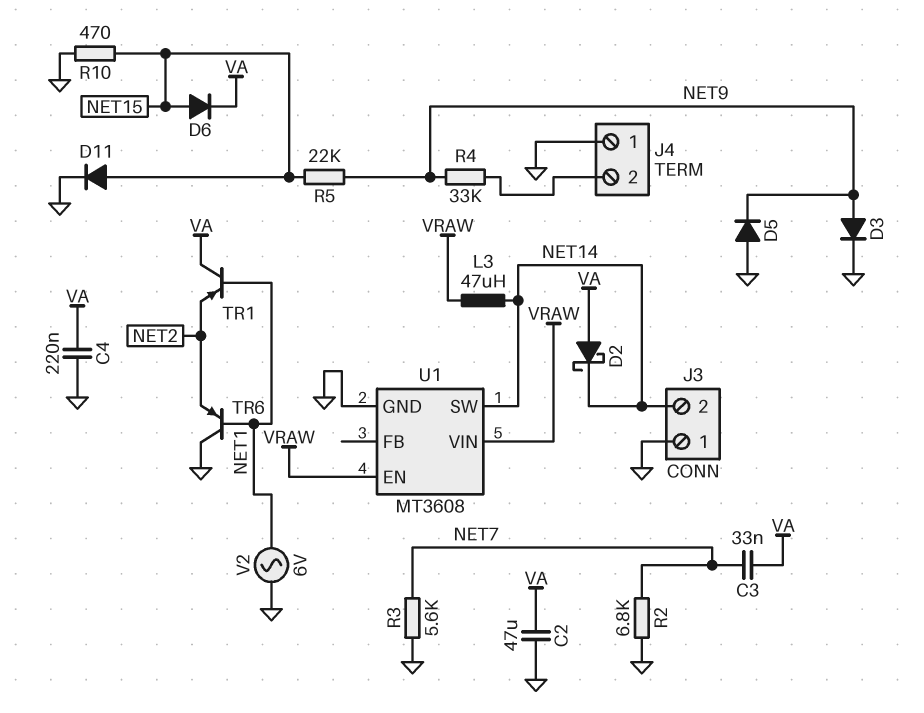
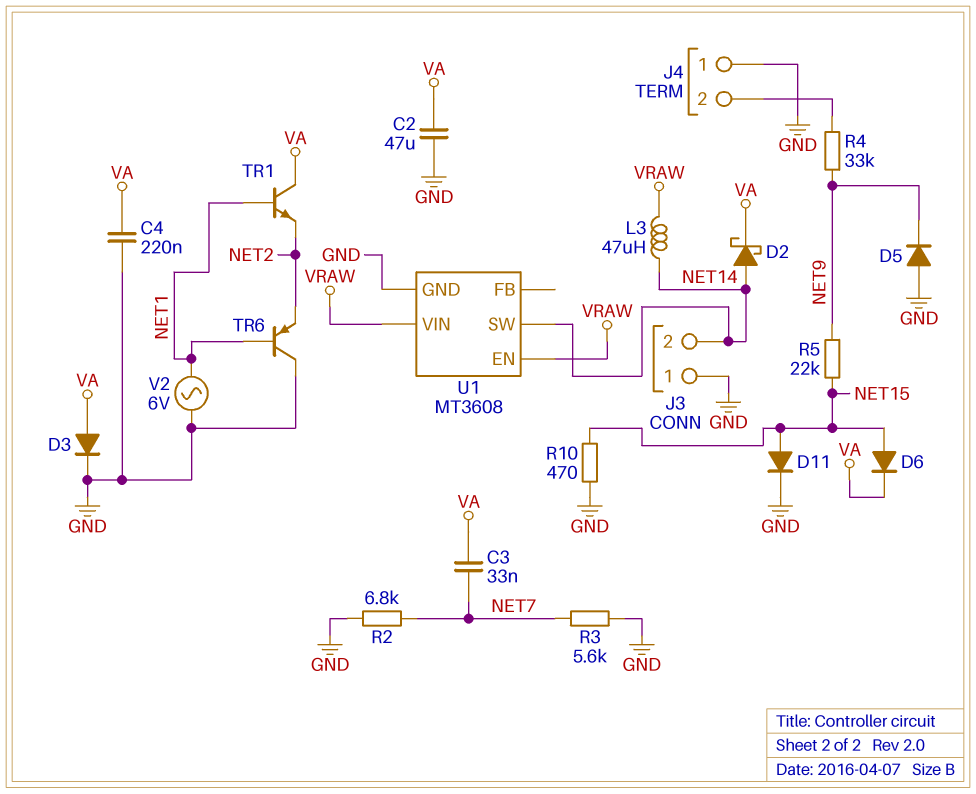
D2: schottky (A VA, K NET14) -> schottky (A NET14, K VA)
D3: diode (A NET9, K GND) -> diode (A VA, K GND)
TR1: PNP (B NET1, C VA, E NET2) -> NPN (B NET1, C VA, E NET2)

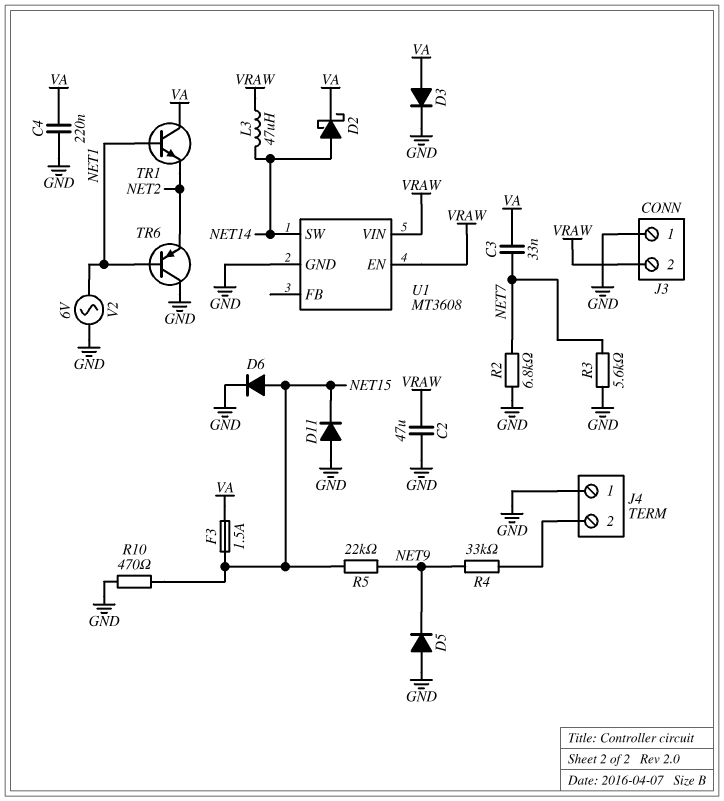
C2: 47uF (GND, VA) -> 47uF (GND, VRAW)
D6: diode (A NET15, K VA) -> diode (A NET15, K GND)
D11: diode (A NET15, K GND) -> diode (A GND, K NET15)
F3: none -> 1.5A (NET15, VA)
J3 pin 2: NET14 -> VRAW

